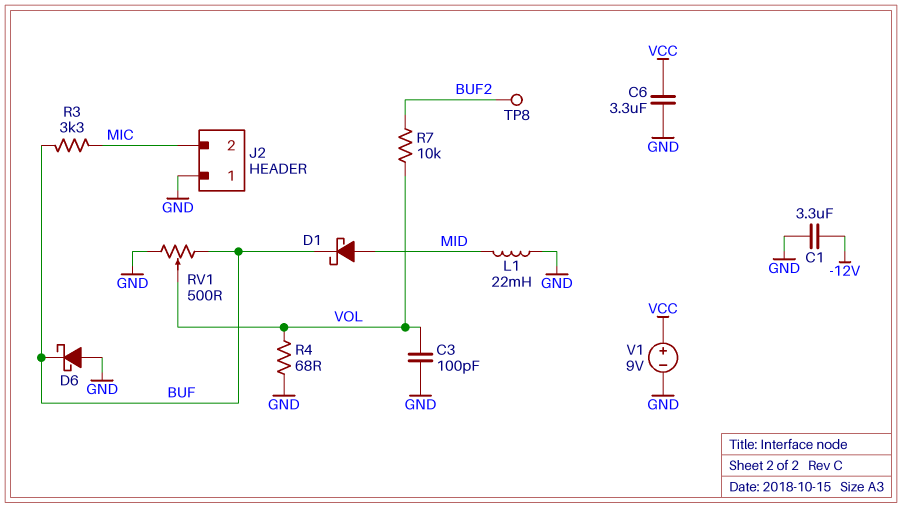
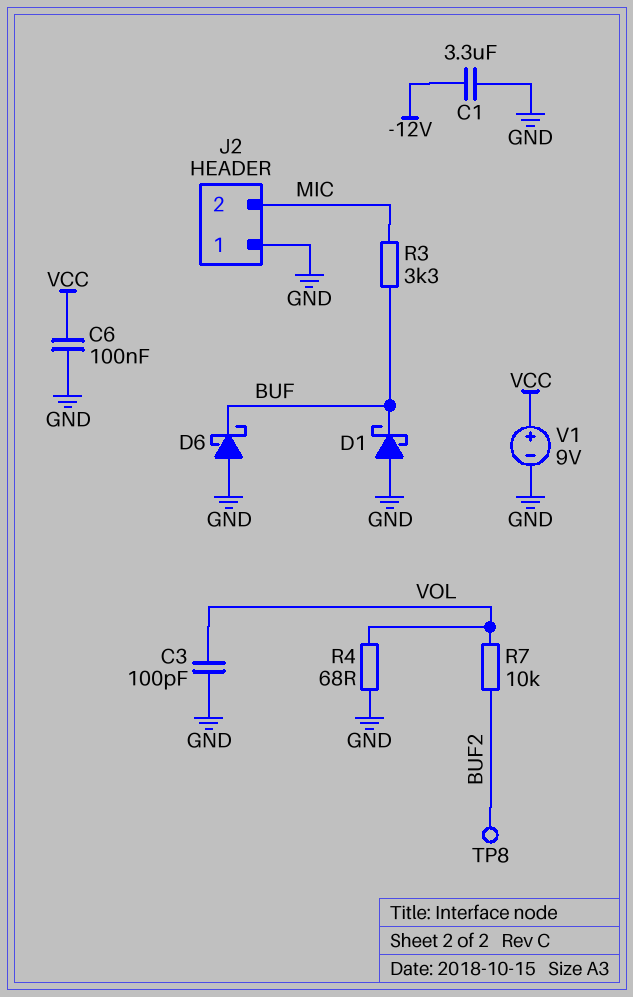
C6: 3.3uF (GND, VCC) -> 100nF (GND, VCC)
D1: schottky (A MID, K BUF) -> schottky (A GND, K BUF)
L1: 22mH (GND, MID) -> none
RV1: 500 (BUF, GND, wiper VOL) -> none

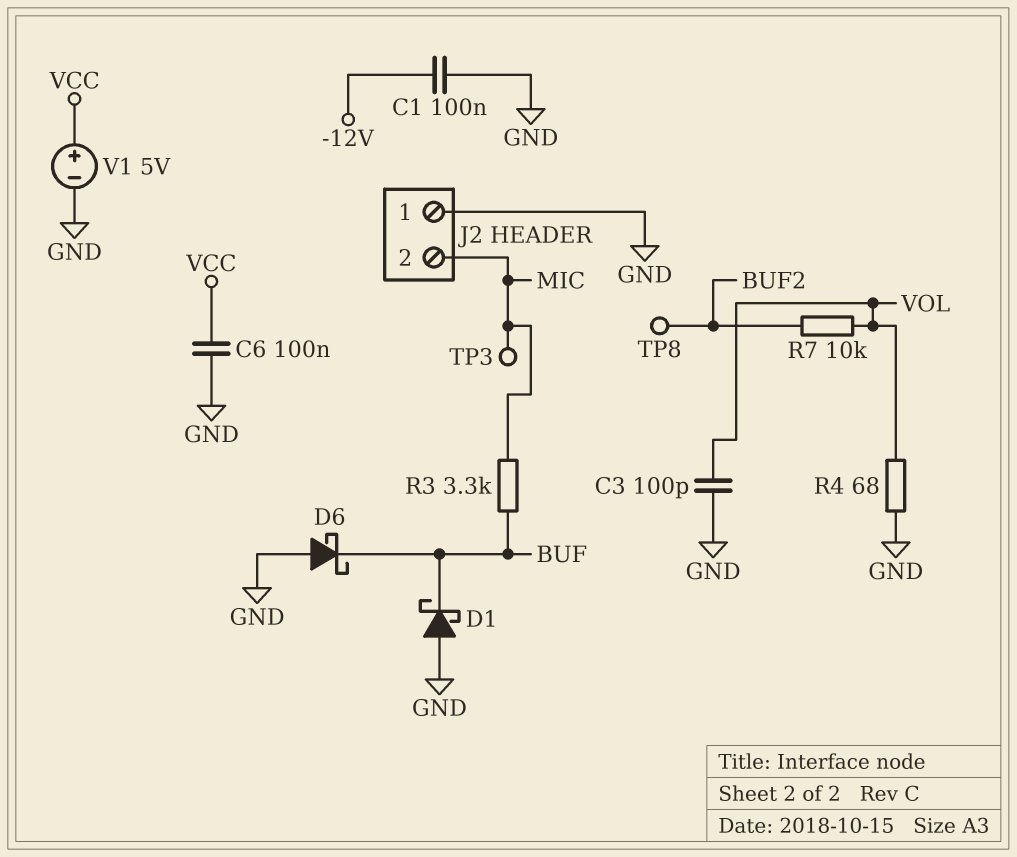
C1: 3.3uF (-12V, GND) -> 100nF (-12V, GND)
TP3: none -> test point (MIC)
V1: 9V (plus VCC, minus GND) -> 5V (plus VCC, minus GND)

